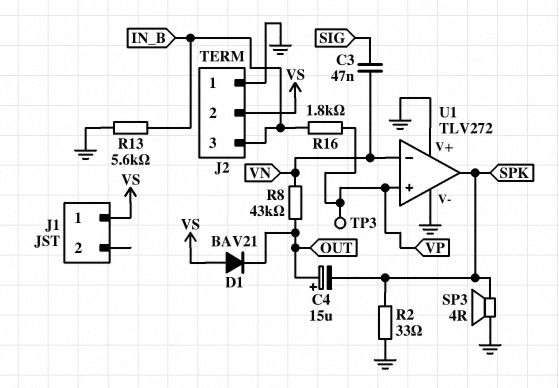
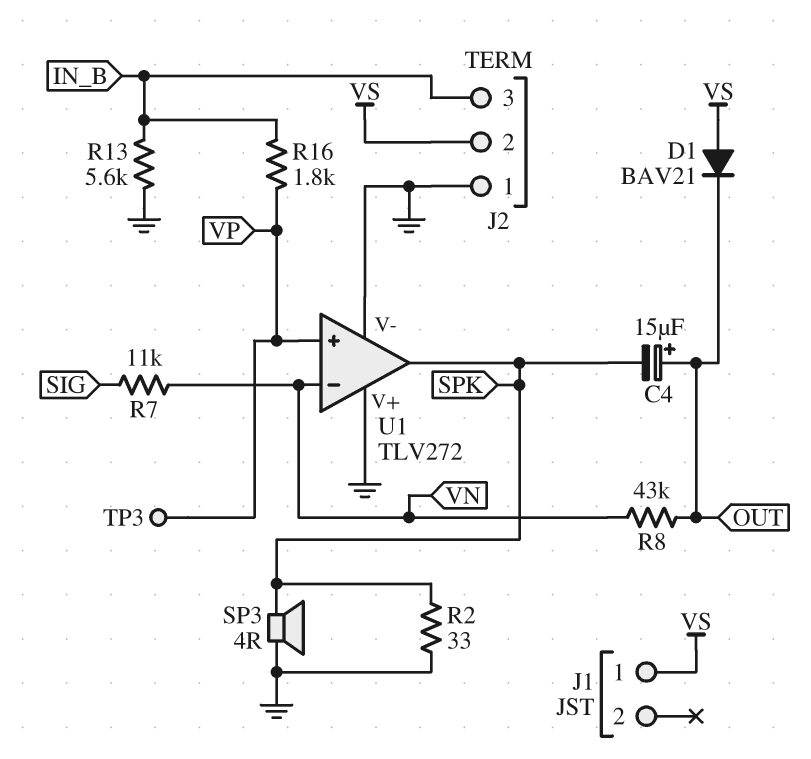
C3: 47nF (SIG, VN) -> none
R7: none -> 11k (SIG, VN)

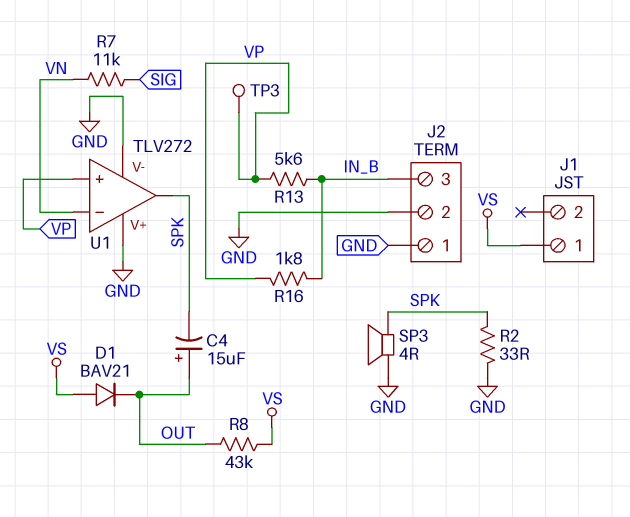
J2 pin 2: VS -> GND
R8: 43k (OUT, VN) -> 43k (OUT, VS)
R13: 5.6k (GND, IN_B) -> 5.6k (IN_B, VP)

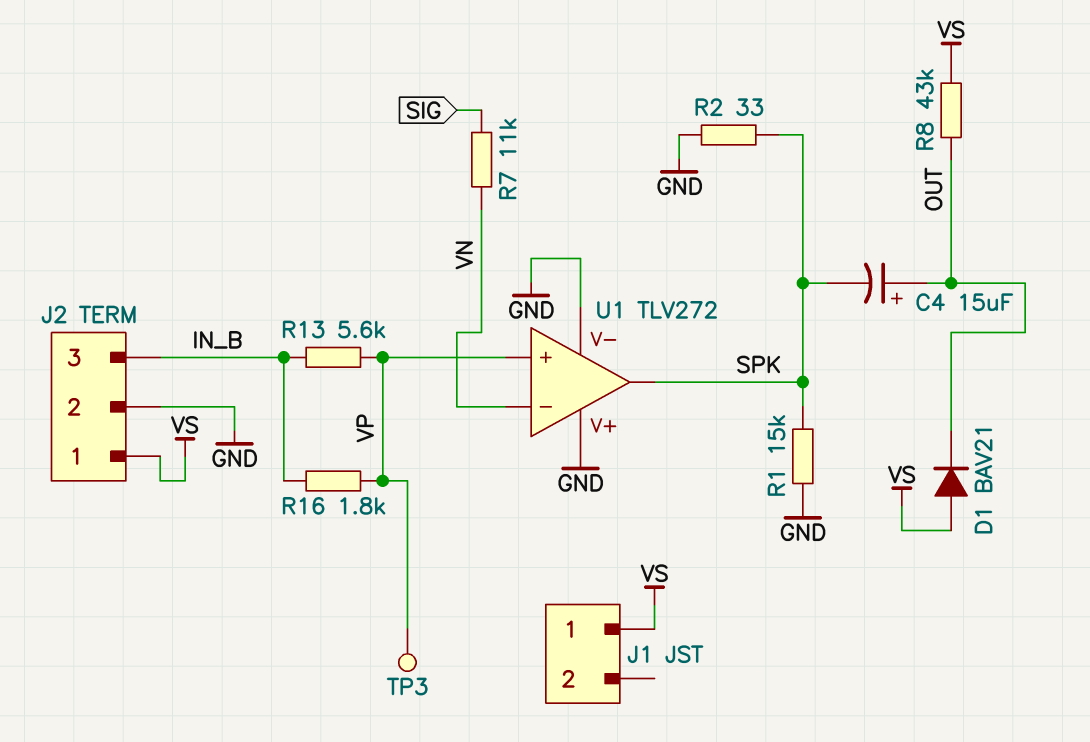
J2 pin 1: GND -> VS
R1: none -> 15k (GND, SPK)
SP3: speaker 4R (GND, SPK) -> none

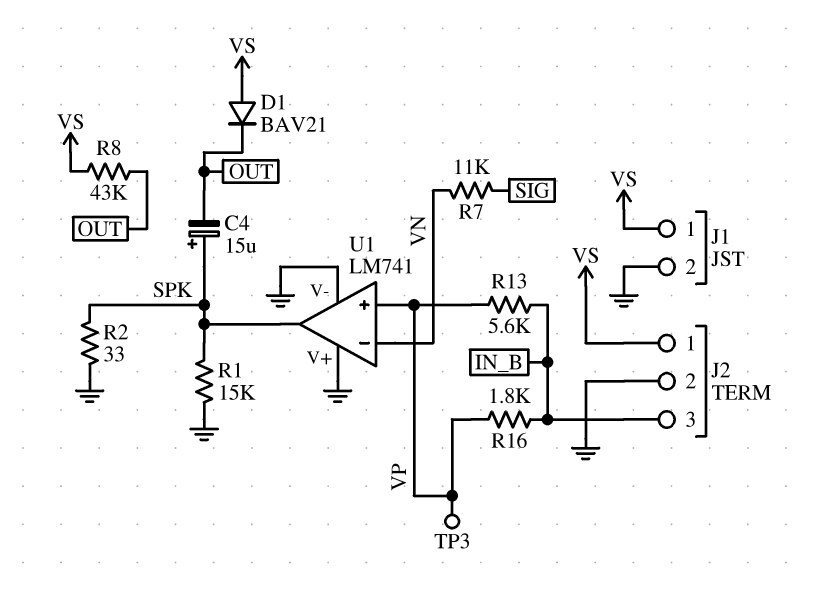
C4: 15uF (plus OUT, minus SPK) -> 15uF (plus SPK, minus OUT)
J1 pin 2: none -> GND
U1: TLV272 -> LM741

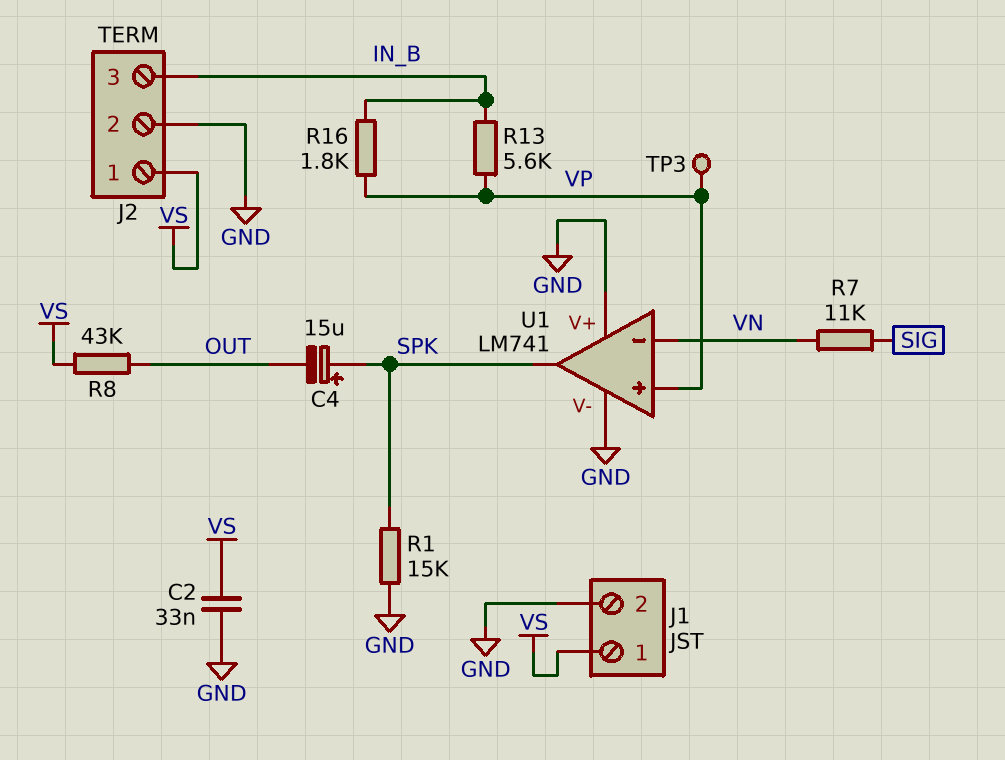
C2: none -> 33nF (GND, VS)
D1: diode BAV21 (A VS, K OUT) -> none
R2: 33 (GND, SPK) -> none

